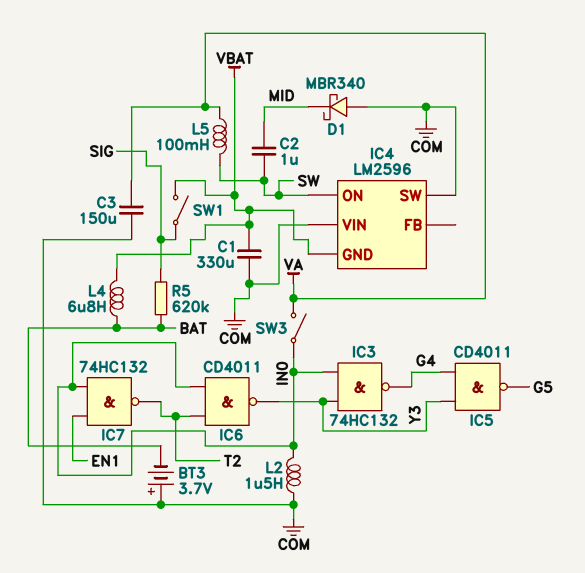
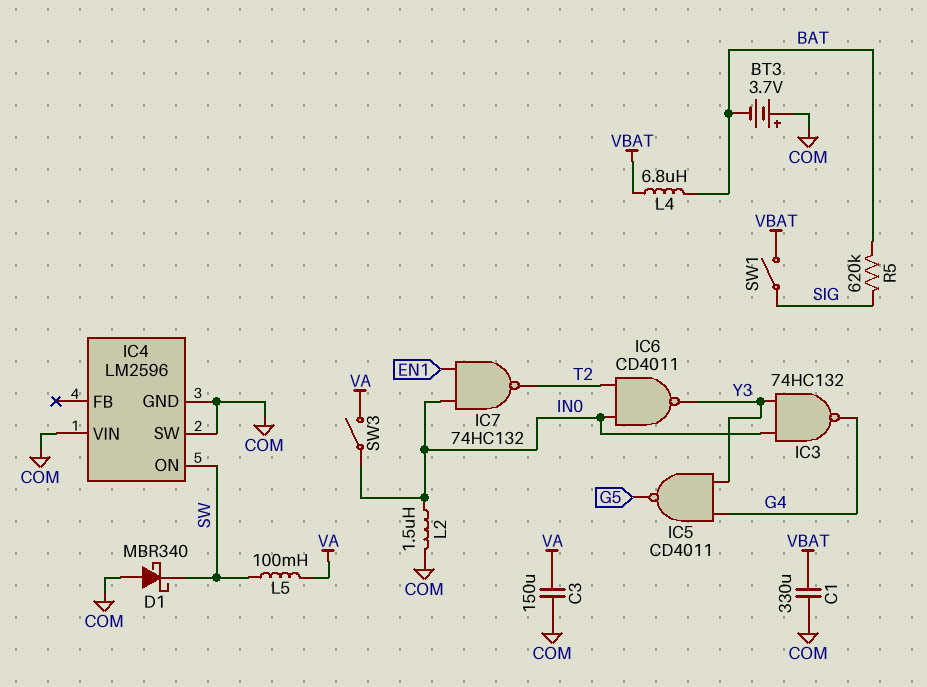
C2: 1uF (MID, SW) -> none
D1: schottky MBR340 (A COM, K MID) -> schottky MBR340 (A COM, K SW)
IC4 pin GND: VBAT -> COM

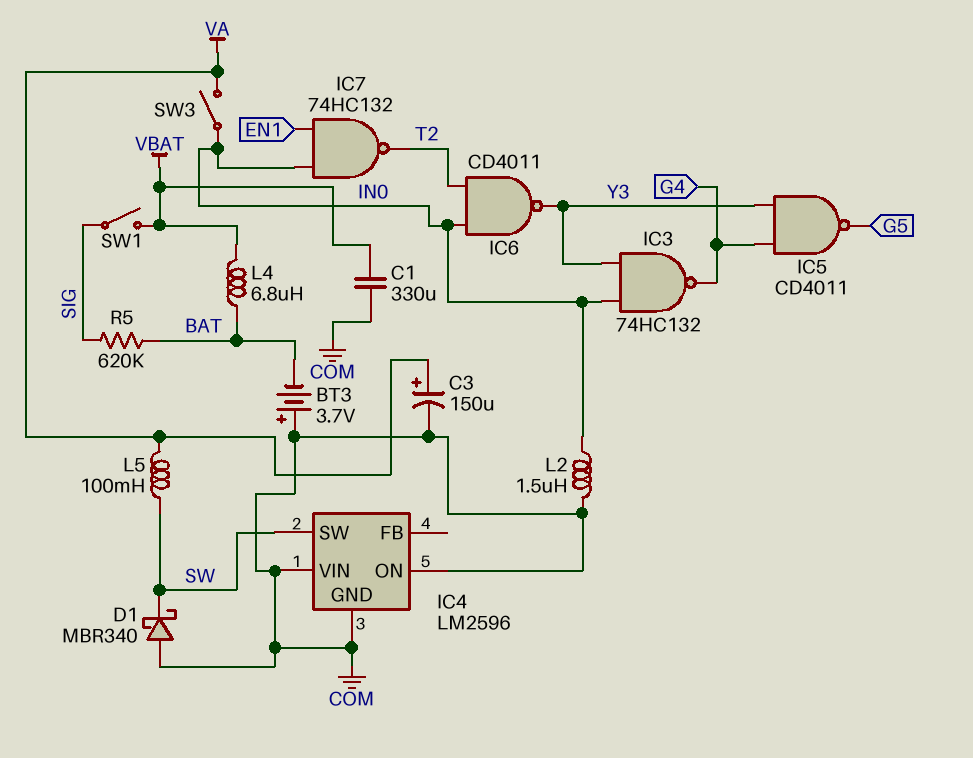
C3: 150uF (COM, VA) -> 150uF (plus VA, minus COM)
IC4 pin ON: SW -> COM
IC4 pin SW: COM -> SW

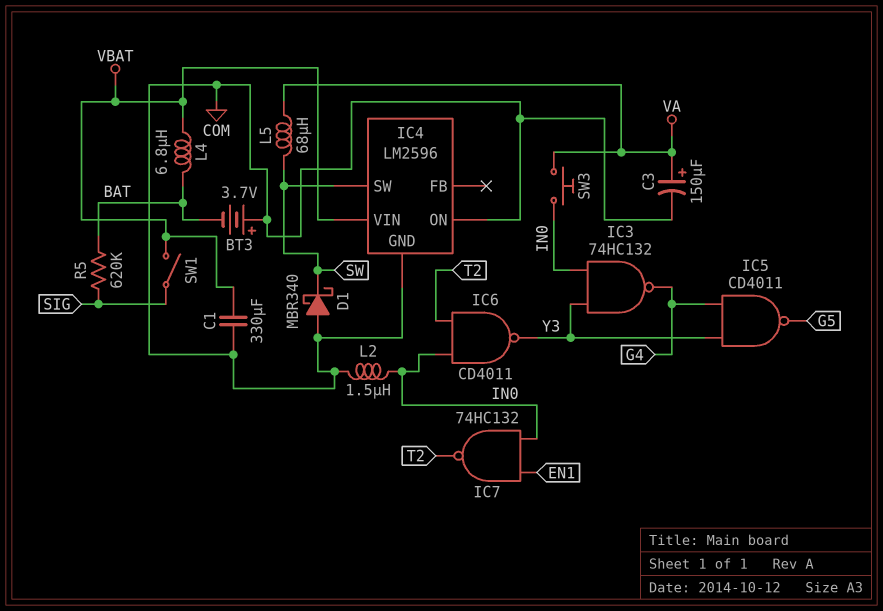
IC4 pin VIN: COM -> VBAT
L5: 100mH (SW, VA) -> 68uH (SW, VA)
SW3: switch (IN0, VA) -> button (IN0, VA)

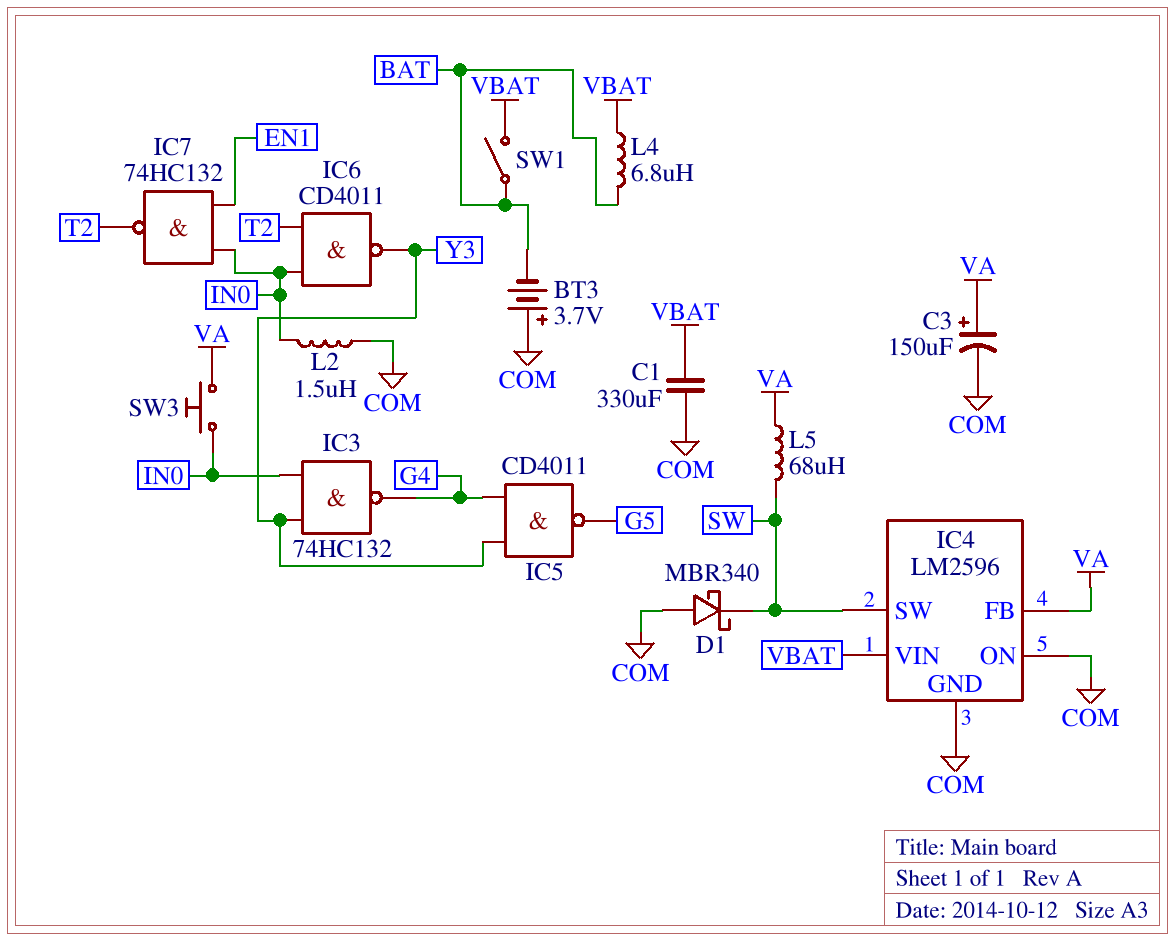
IC4 pin FB: none -> VA
R5: 620k (BAT, SIG) -> none
SW1: switch (SIG, VBAT) -> switch (BAT, VBAT)

